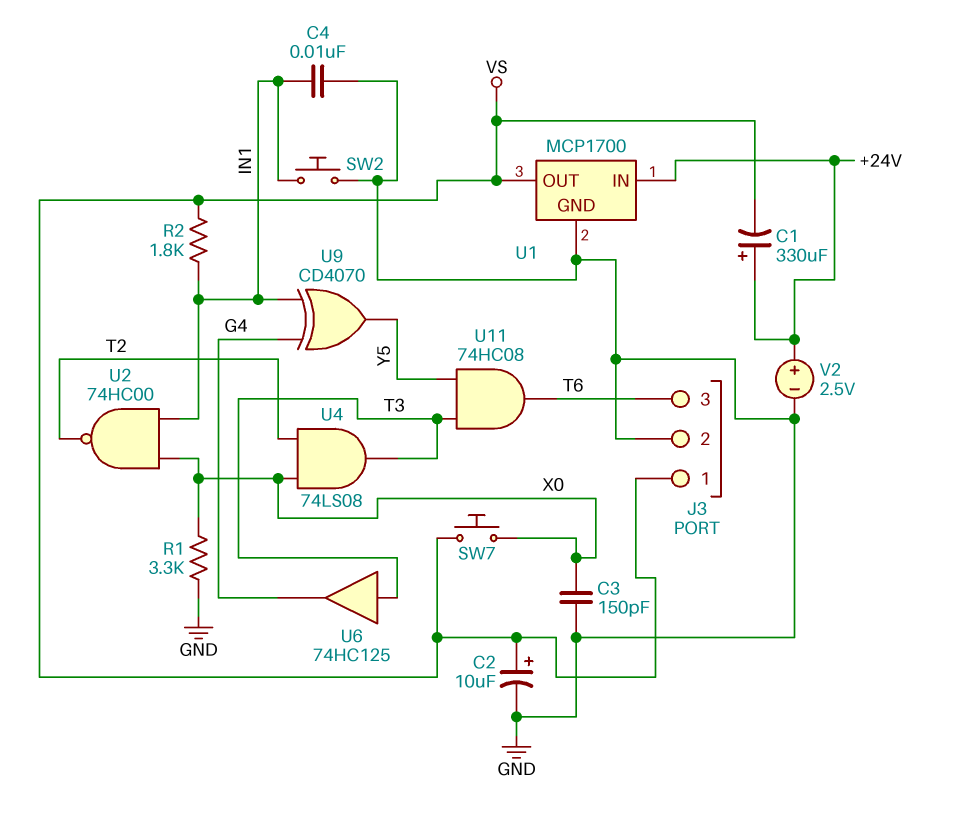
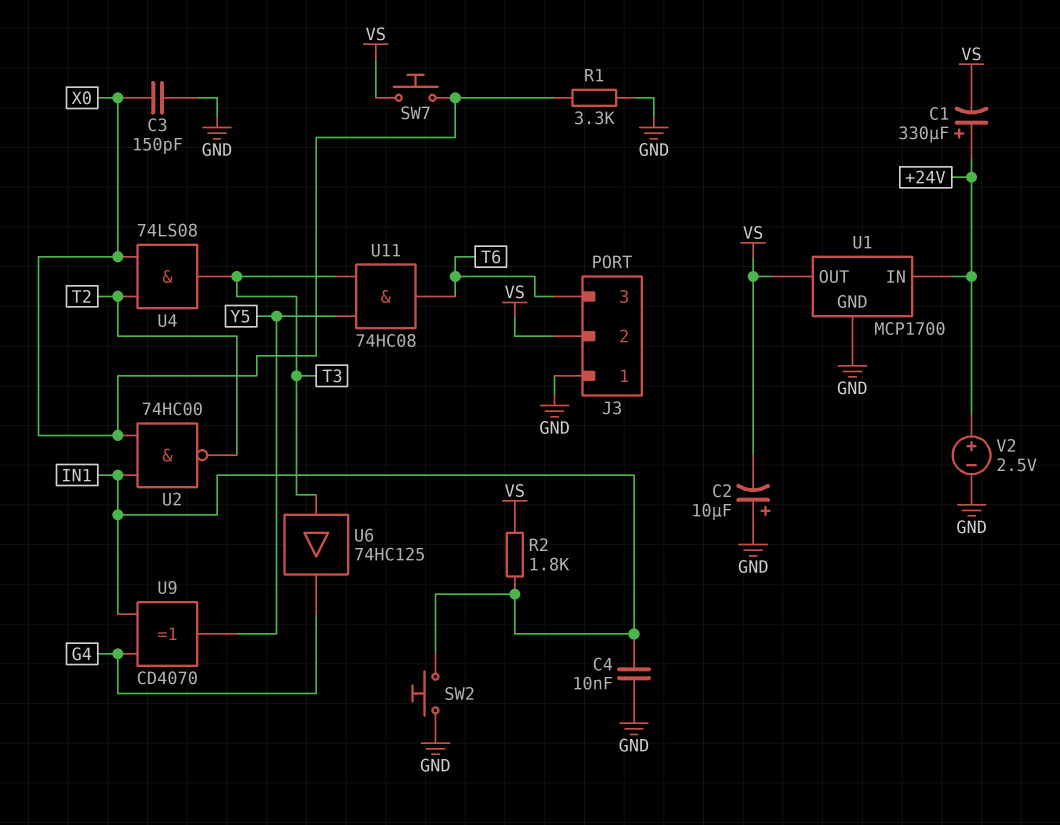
C2: 10uF (plus VS, minus GND) -> 10uF (plus GND, minus VS)
J3 pin 1: VS -> GND
J3 pin 2: GND -> VS

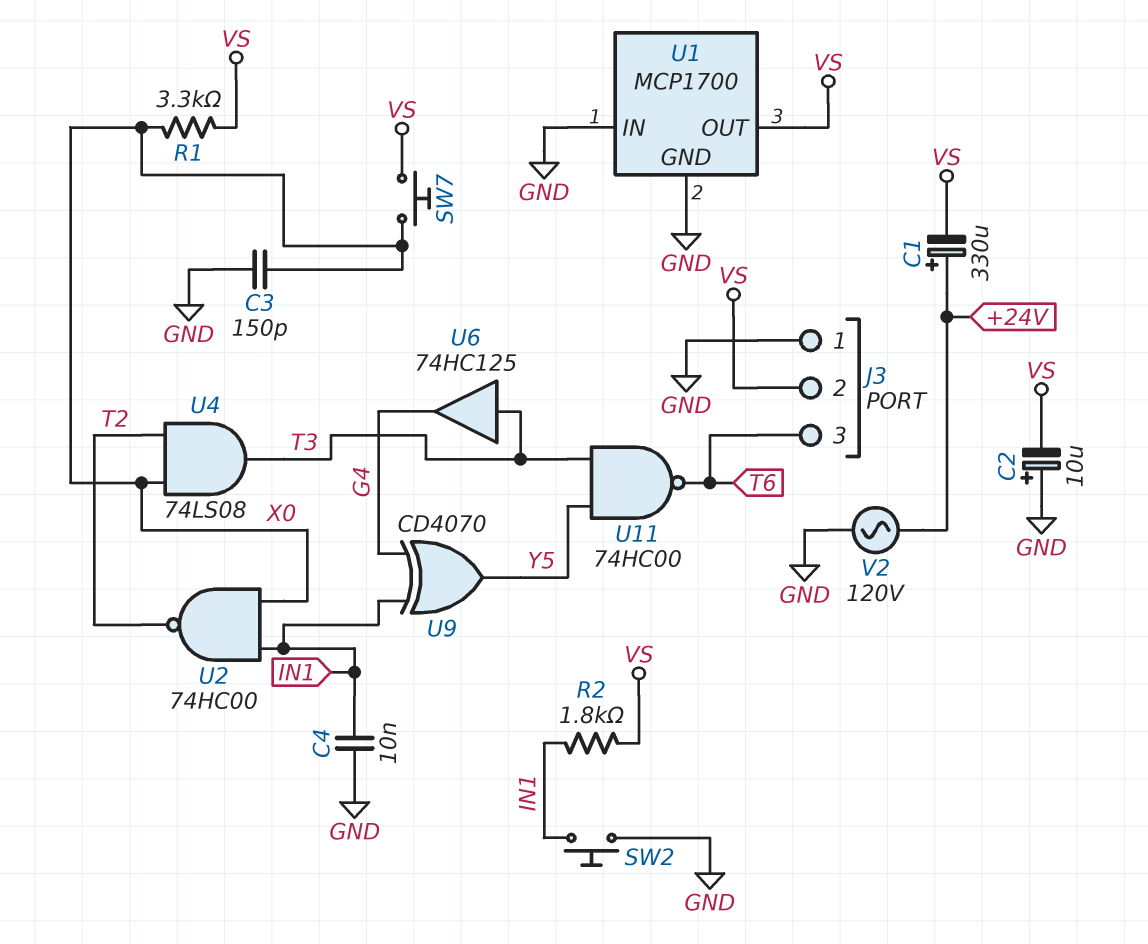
R1: 3.3k (GND, X0) -> 3.3k (VS, X0)
U1 pin IN: +24V -> GND
U11: AND 74HC08 (in T3, in Y5, out T6) -> NAND 74HC00 (in T3, in Y5, out T6)
V2: 2.5V (plus +24V, minus GND) -> AC 120V (+24V, GND)

